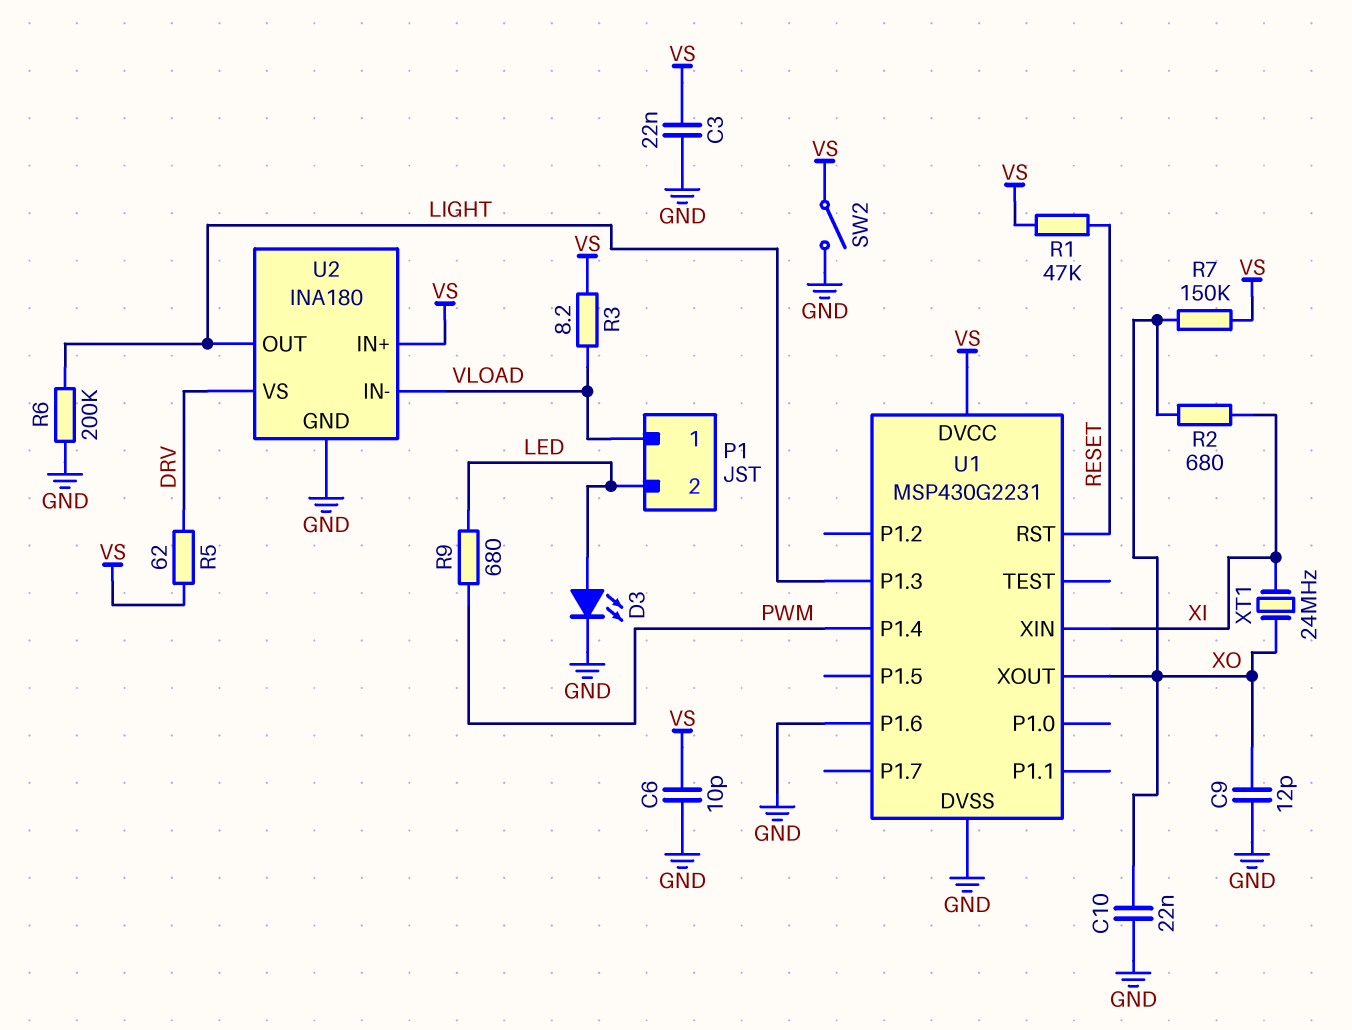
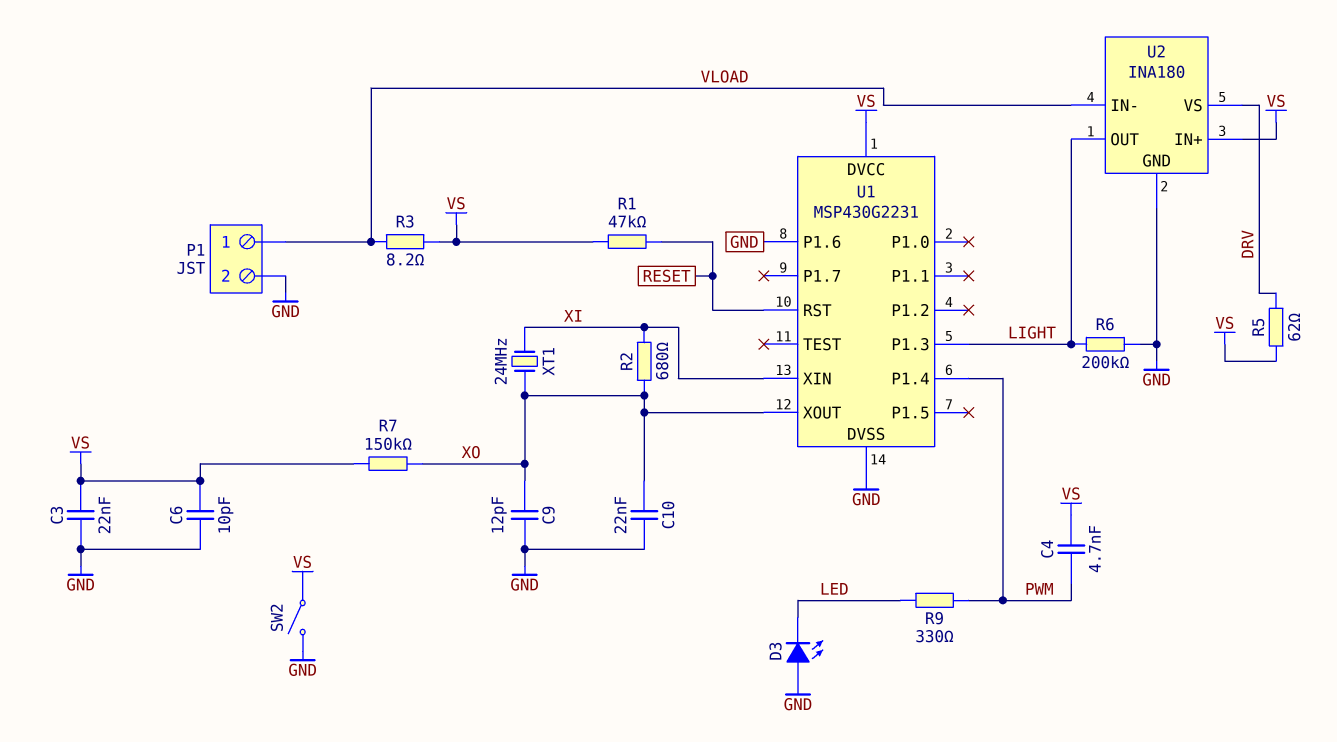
C4: none -> 4.7nF (PWM, VS)
D3: LED (A LED, K GND) -> LED (A GND, K LED)
P1 pin 2: LED -> GND
R9: 680 (LED, PWM) -> 330 (LED, PWM)

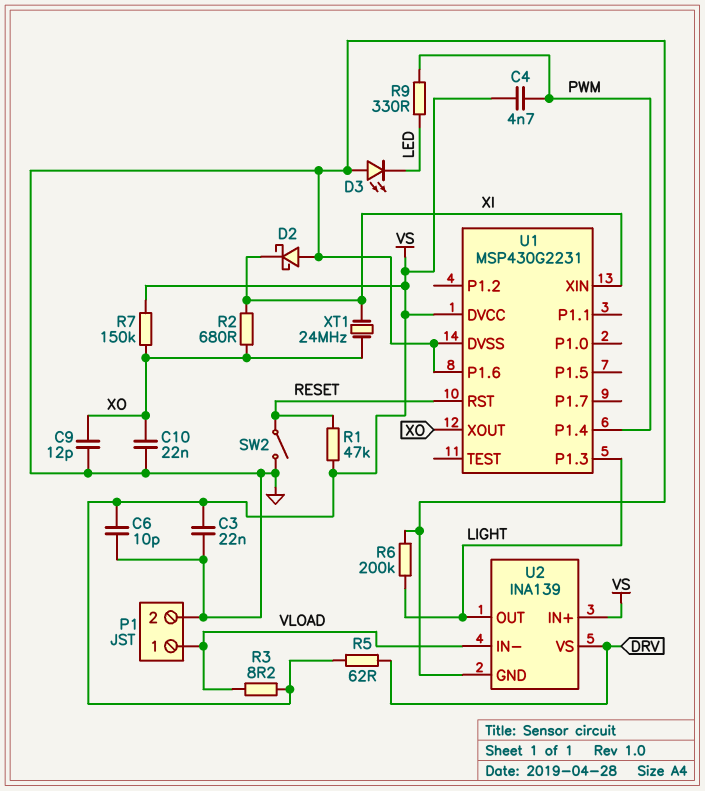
D2: none -> schottky (A GND, K XI)
SW2: switch (GND, VS) -> switch (GND, RESET)
U2: INA180 -> INA139

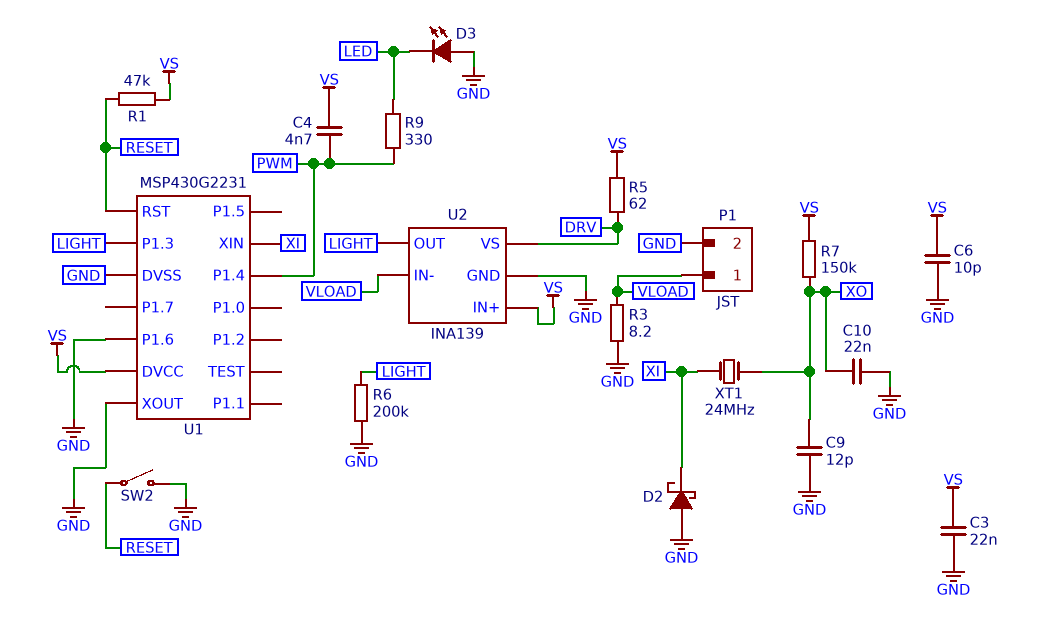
R2: 680 (XI, XO) -> none
R3: 8.2 (VLOAD, VS) -> 8.2 (GND, VLOAD)
U1 pin XOUT: XO -> GND

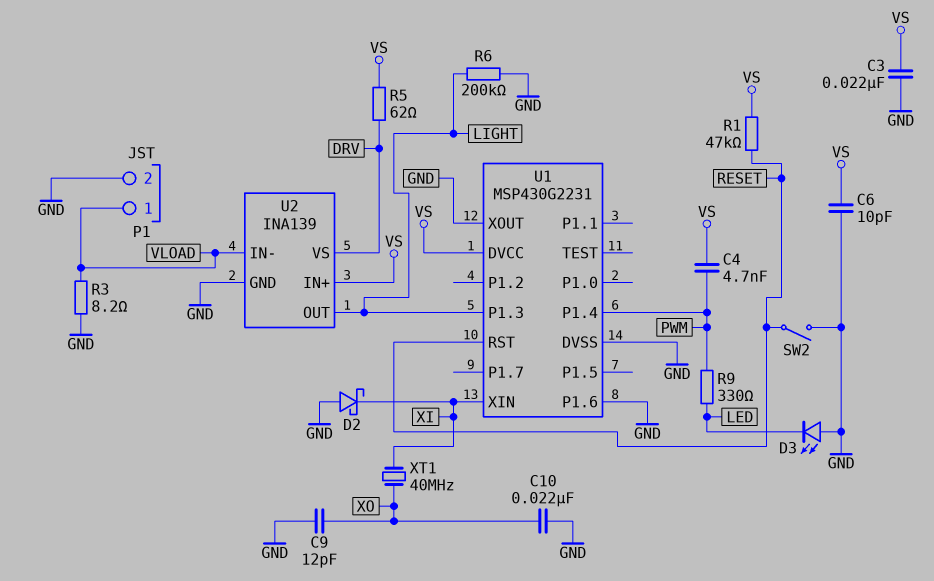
R7: 150k (VS, XO) -> none
XT1: 24MHz (XI, XO) -> 40MHz (XI, XO)

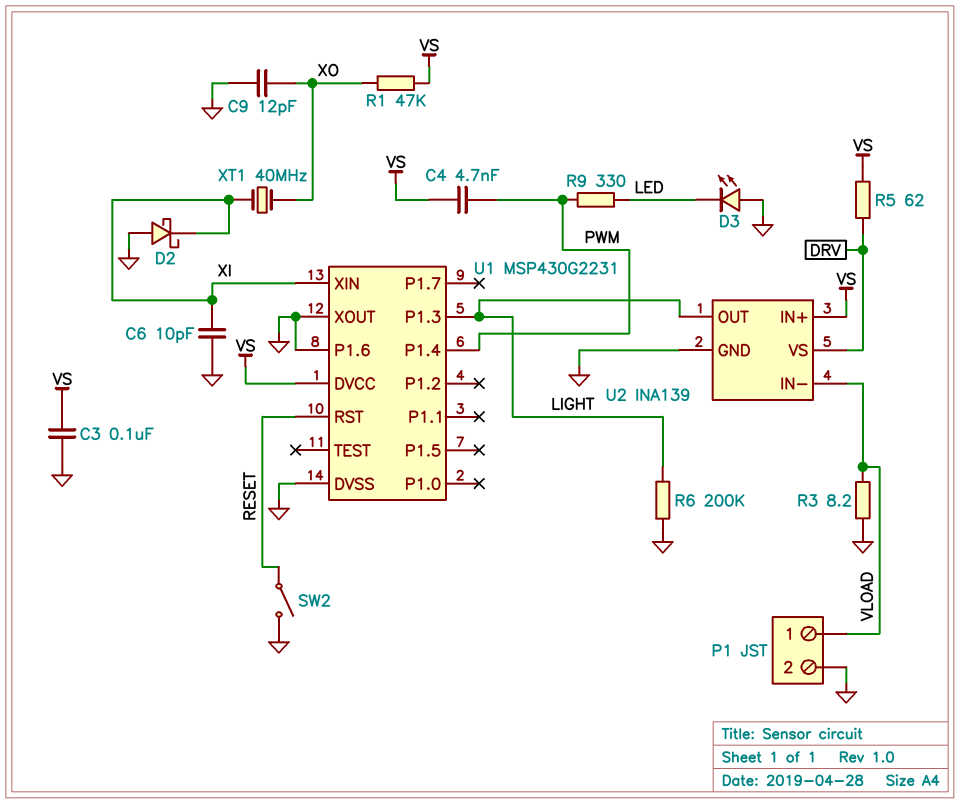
C3: 22nF (GND, VS) -> 100nF (GND, VS)
C6: 10pF (GND, VS) -> 10pF (GND, XI)
C10: 22nF (GND, XO) -> none
R1: 47k (RESET, VS) -> 47k (VS, XO)

